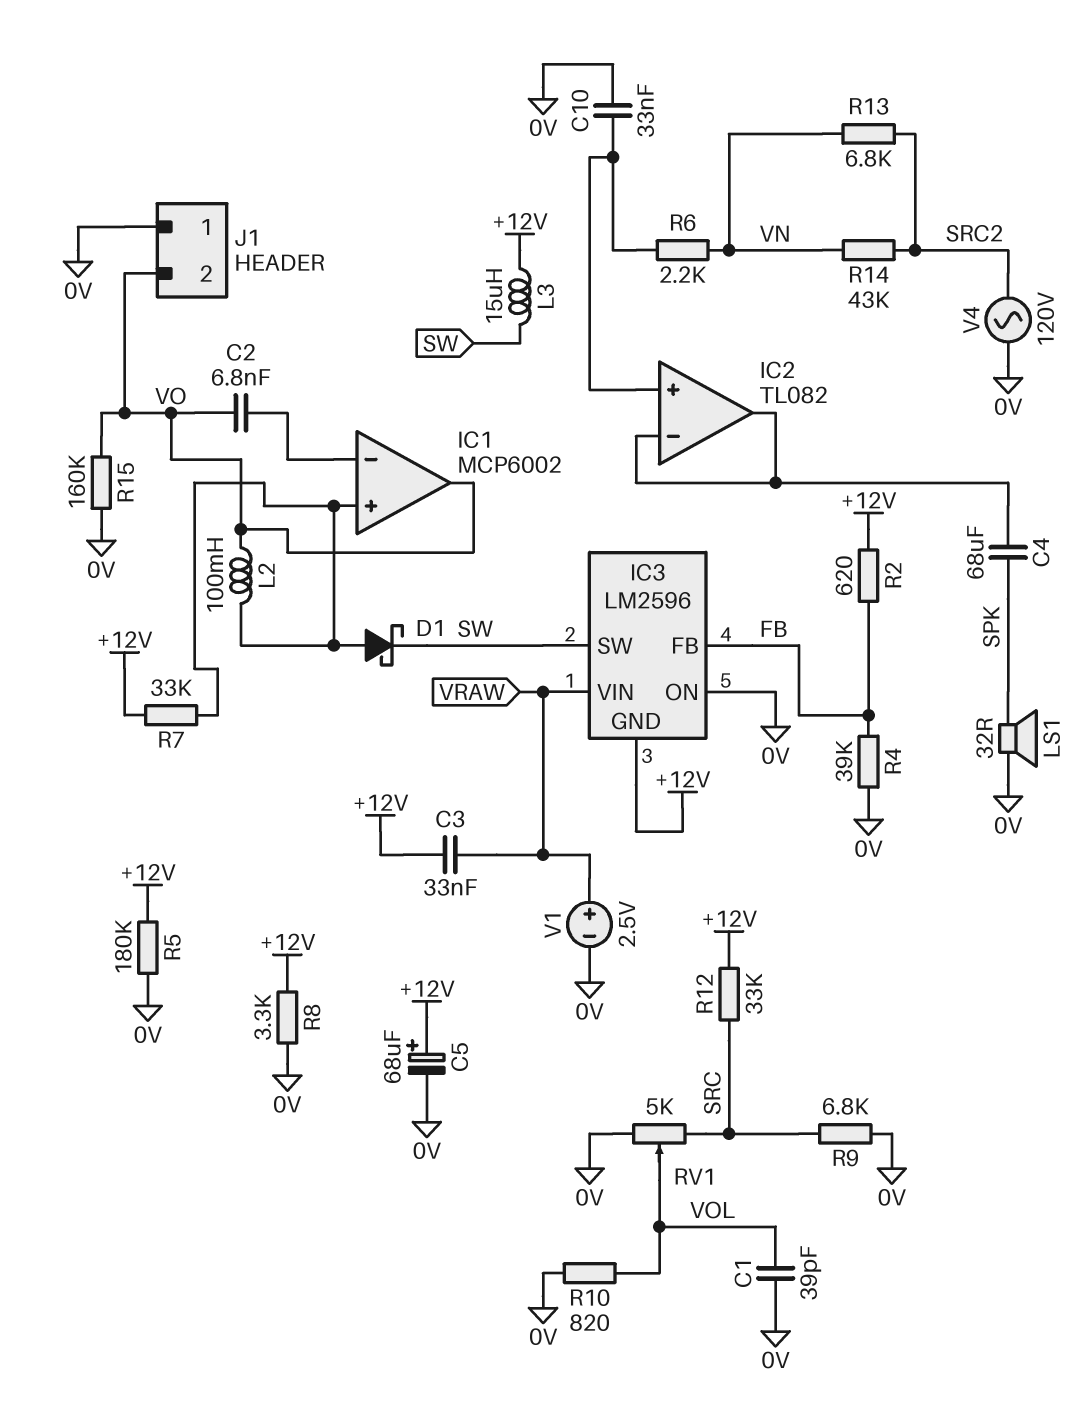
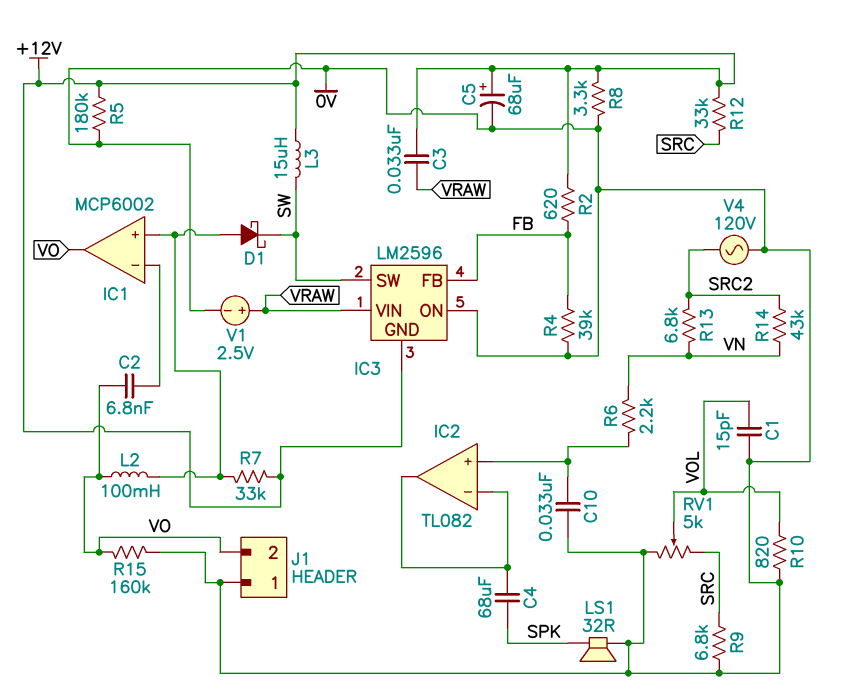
C1: 39pF (0V, VOL) -> 15pF (0V, VOL)

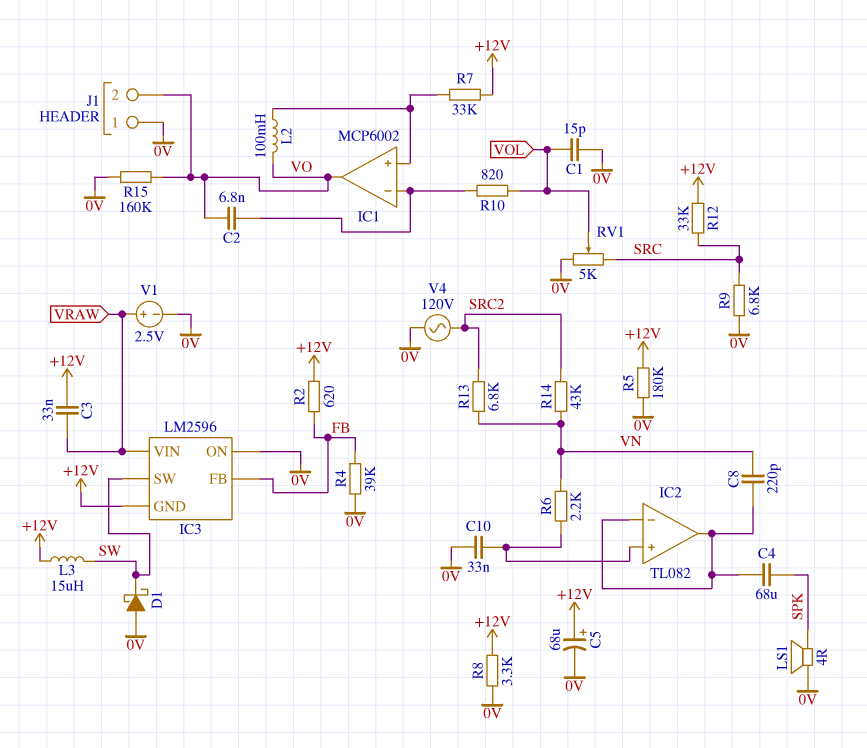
C8: none -> 220pF (IC2/in-, VN)
D1: schottky (A IC1/in+, K SW) -> schottky (A 0V, K SW)
LS1: speaker 32R (0V, SPK) -> speaker 4R (0V, SPK)
R10: 820 (0V, VOL) -> 820 (IC1/in-, VOL)

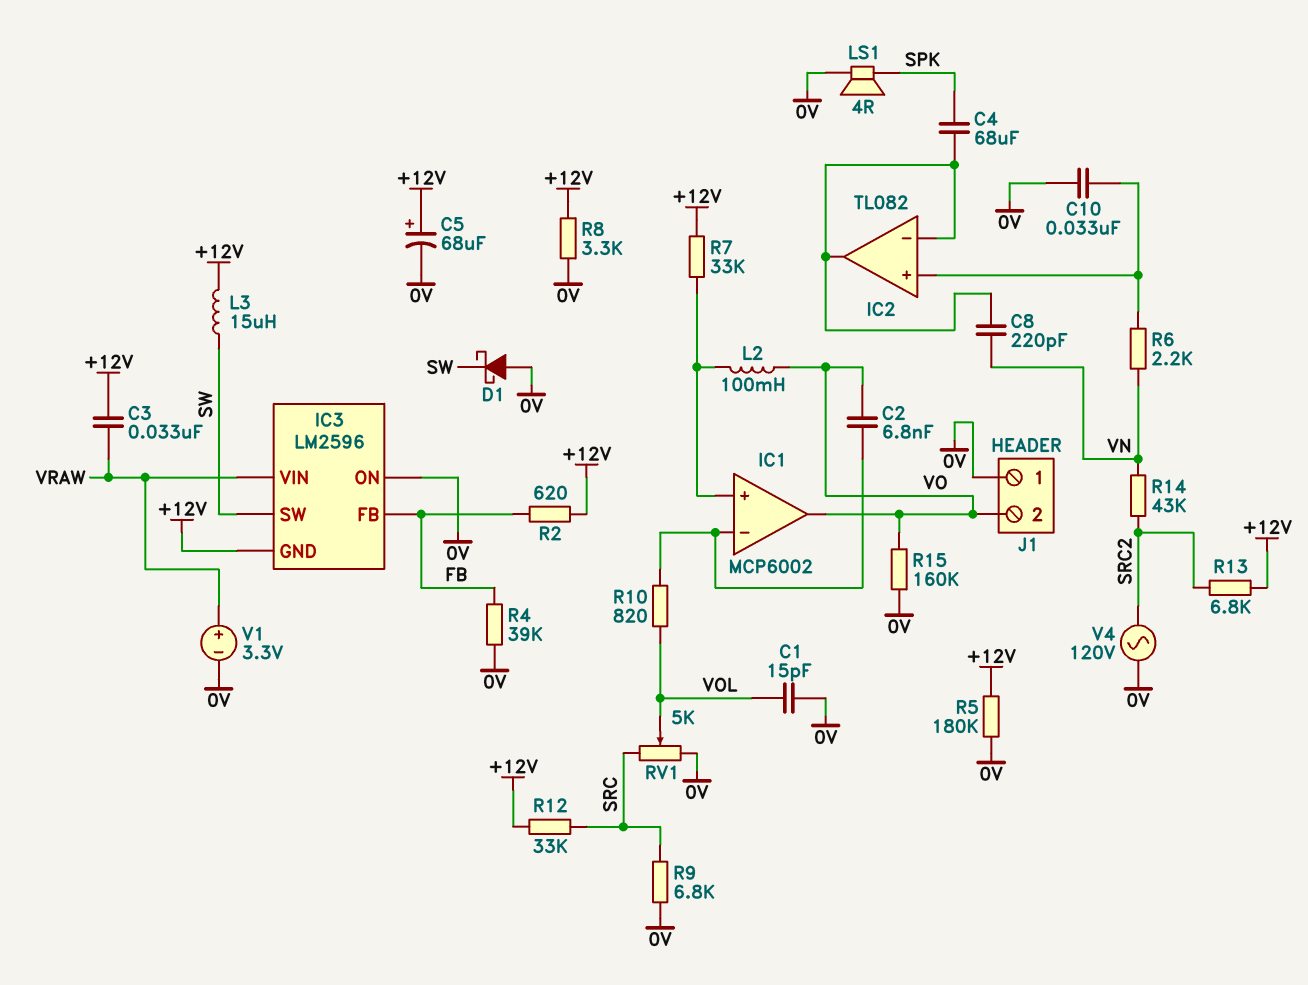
R13: 6.8k (SRC2, VN) -> 6.8k (+12V, SRC2)
V1: 2.5V (plus VRAW, minus 0V) -> 3.3V (plus VRAW, minus 0V)

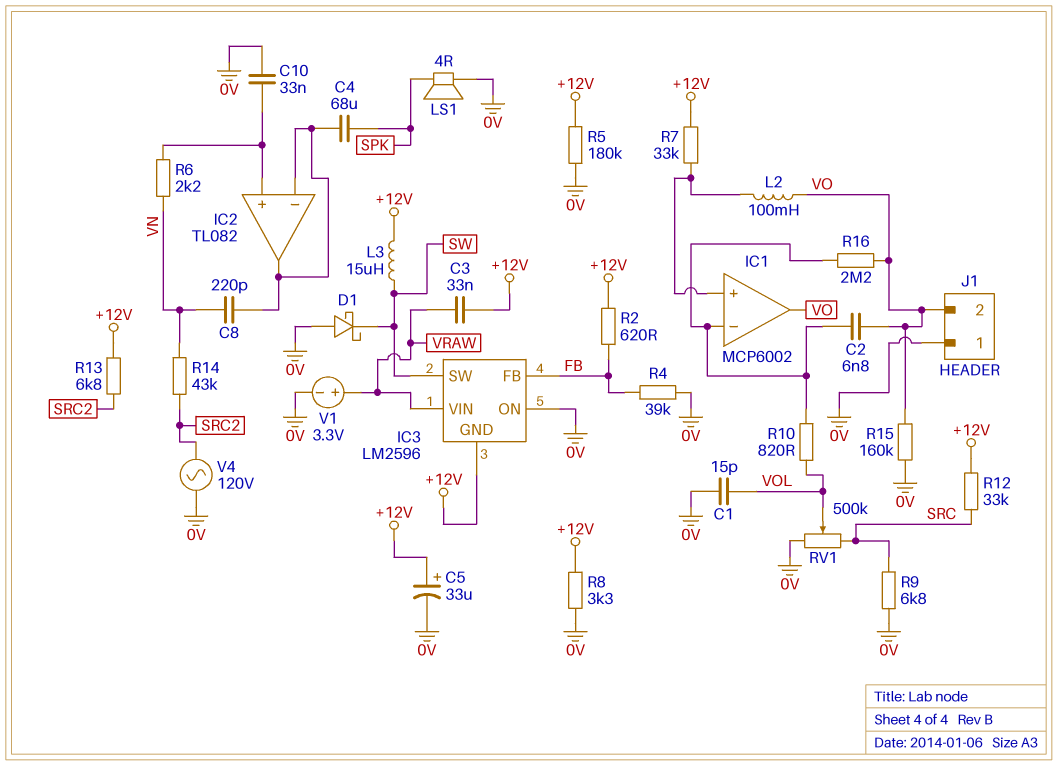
C5: 68uF (plus +12V, minus 0V) -> 33uF (plus +12V, minus 0V)
R16: none -> 2.2M (IC1/in-, VO)
RV1: 5k (0V, SRC, wiper VOL) -> 500k (0V, SRC, wiper VOL)

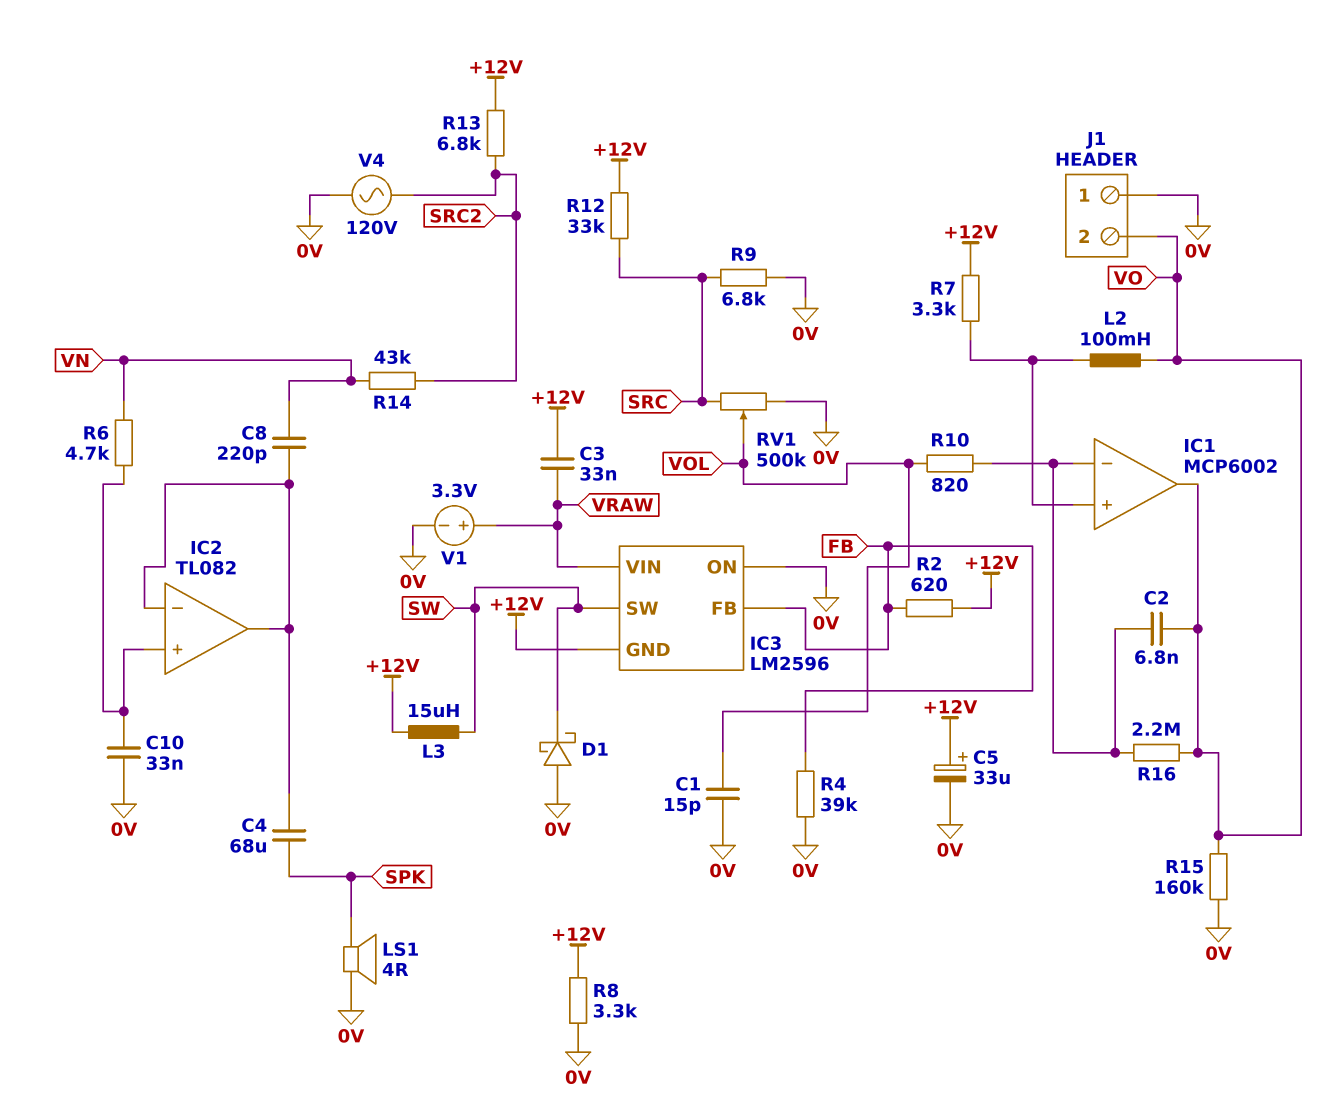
R5: 180k (+12V, 0V) -> none
R6: 2.2k (IC2/in+, VN) -> 4.7k (IC2/in+, VN)
R7: 33k (+12V, IC1/in+) -> 3.3k (+12V, IC1/in+)

